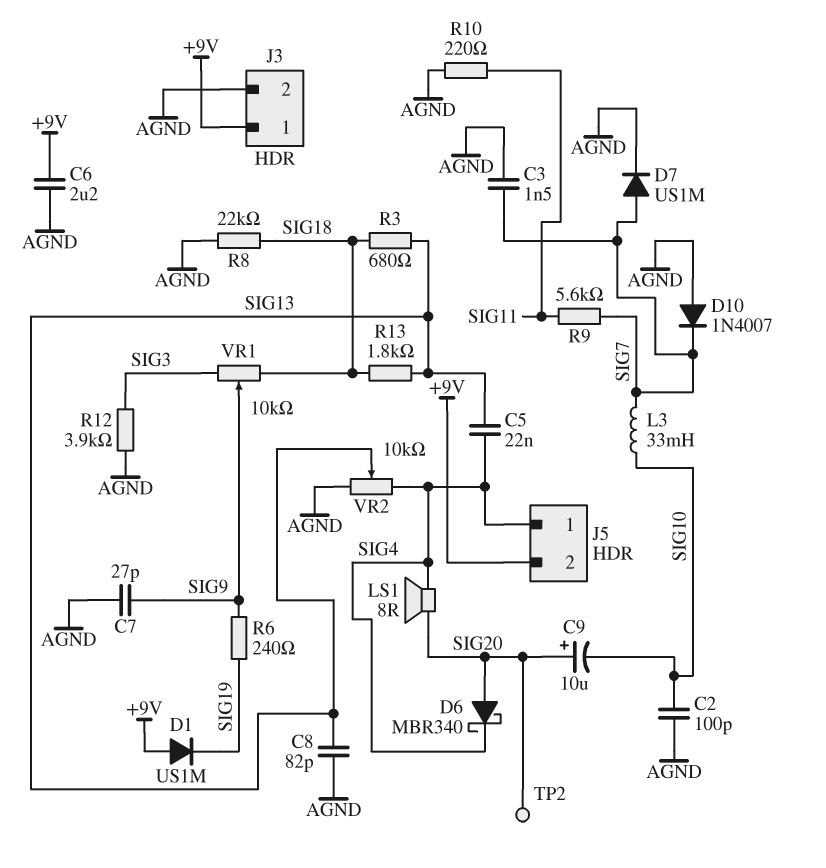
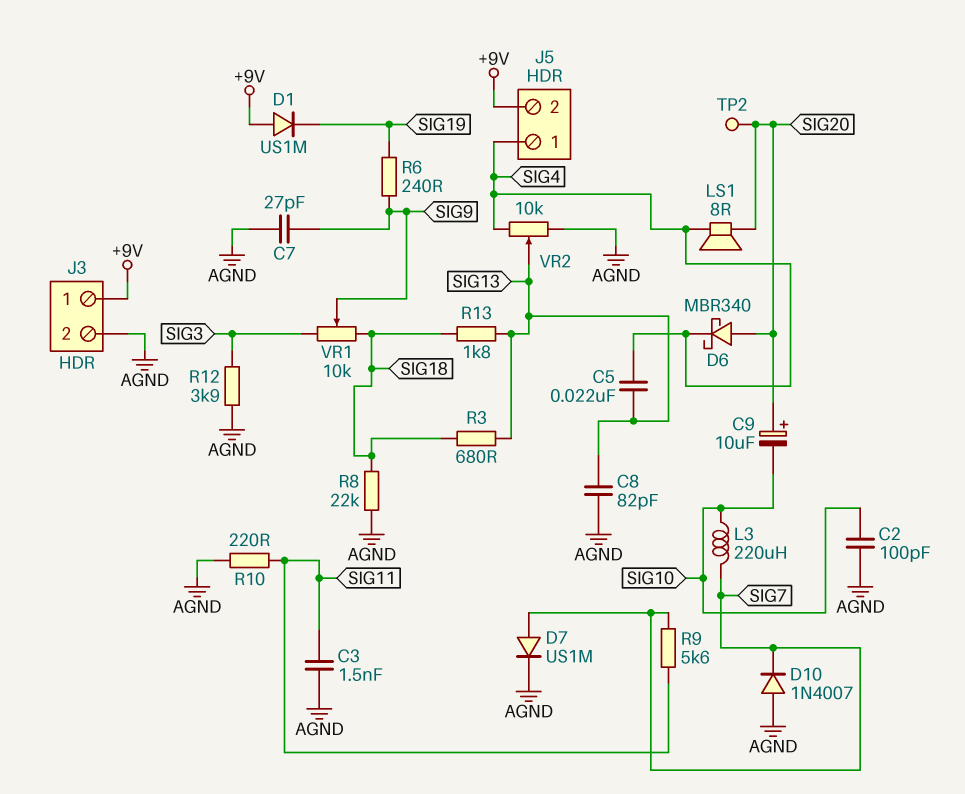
C3: 1.5nF (AGND, SIG7) -> 1.5nF (AGND, SIG11)
C6: 2.2uF (+9V, AGND) -> none
L3: 33mH (SIG7, SIG10) -> 220uH (SIG7, SIG10)

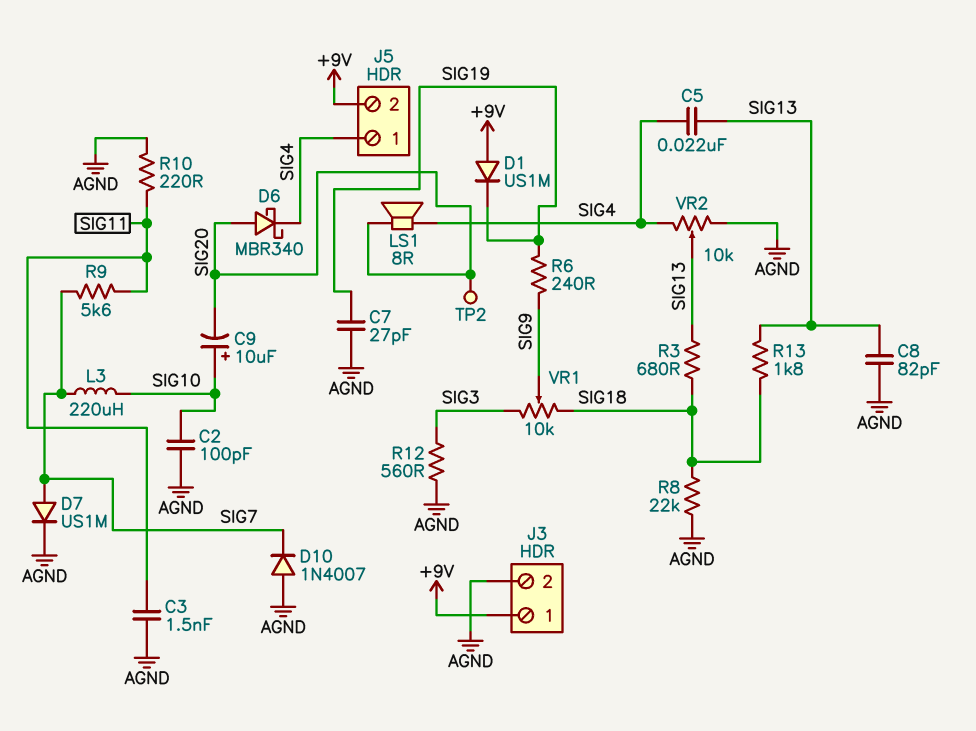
C7: 27pF (AGND, SIG9) -> 27pF (AGND, SIG19)
C9: 10uF (plus SIG20, minus SIG10) -> 10uF (plus SIG10, minus SIG20)
R12: 3.9k (AGND, SIG3) -> 560 (AGND, SIG3)

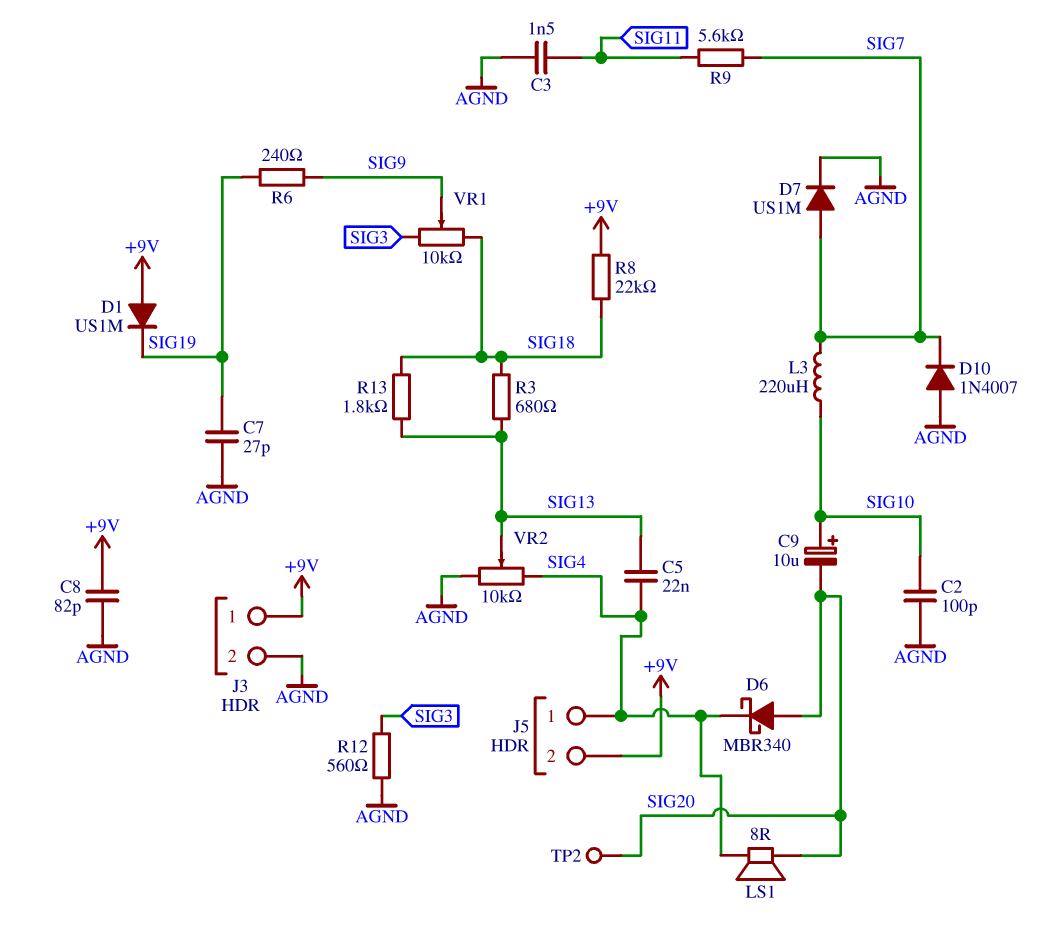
C8: 82pF (AGND, SIG13) -> 82pF (+9V, AGND)
R8: 22k (AGND, SIG18) -> 22k (+9V, SIG18)
R10: 220 (AGND, SIG11) -> none

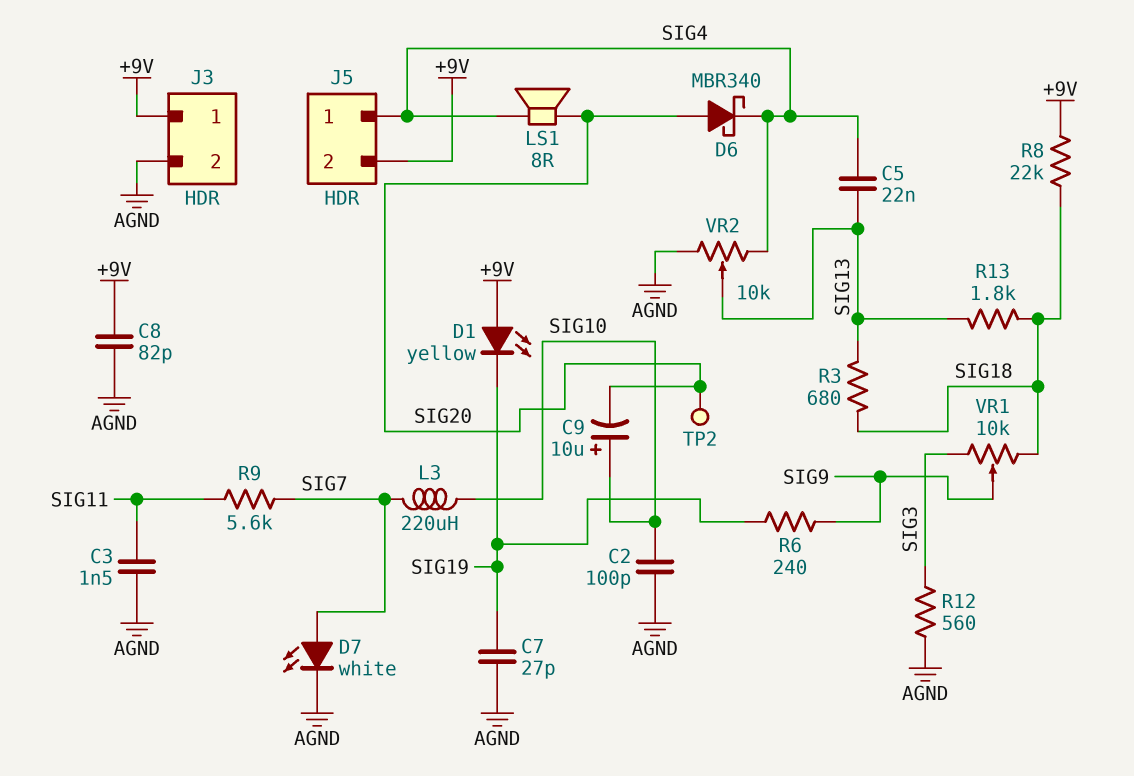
D1: diode US1M (A +9V, K SIG19) -> LED yellow (A +9V, K SIG19)
D7: diode US1M (A SIG7, K AGND) -> LED white (A SIG7, K AGND)
D10: diode 1N4007 (A AGND, K SIG7) -> none

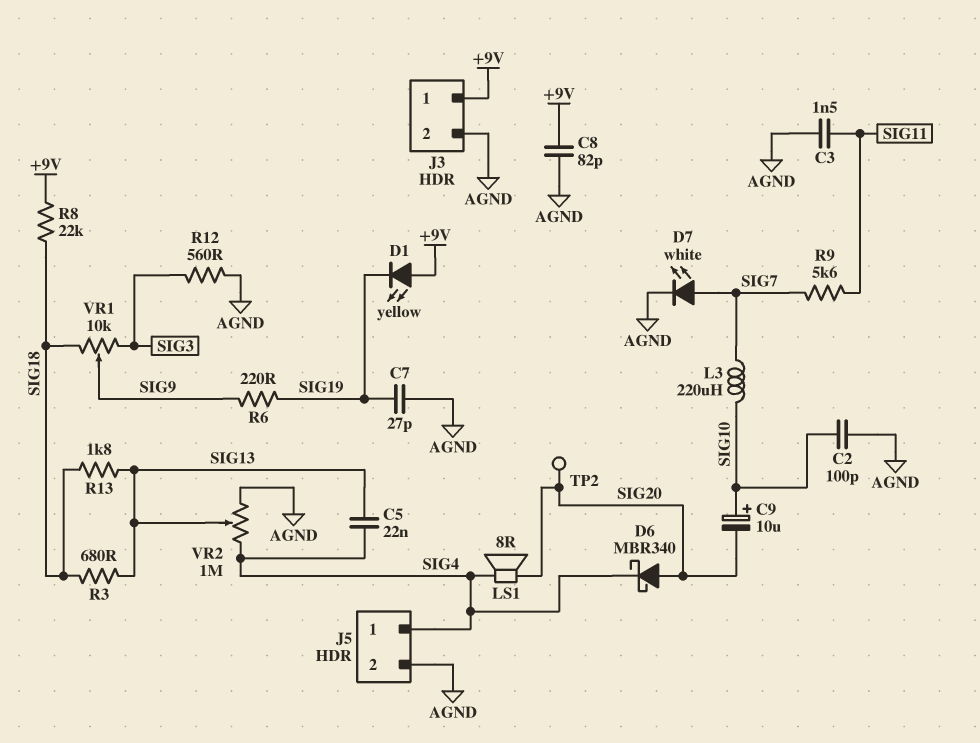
J5 pin 2: +9V -> AGND
R6: 240 (SIG9, SIG19) -> 220 (SIG9, SIG19)
VR2: 10k (AGND, SIG4, wiper SIG13) -> 1M (AGND, SIG4, wiper SIG13)

